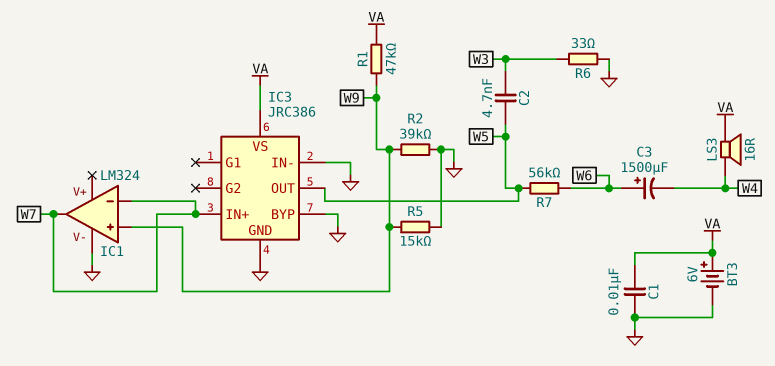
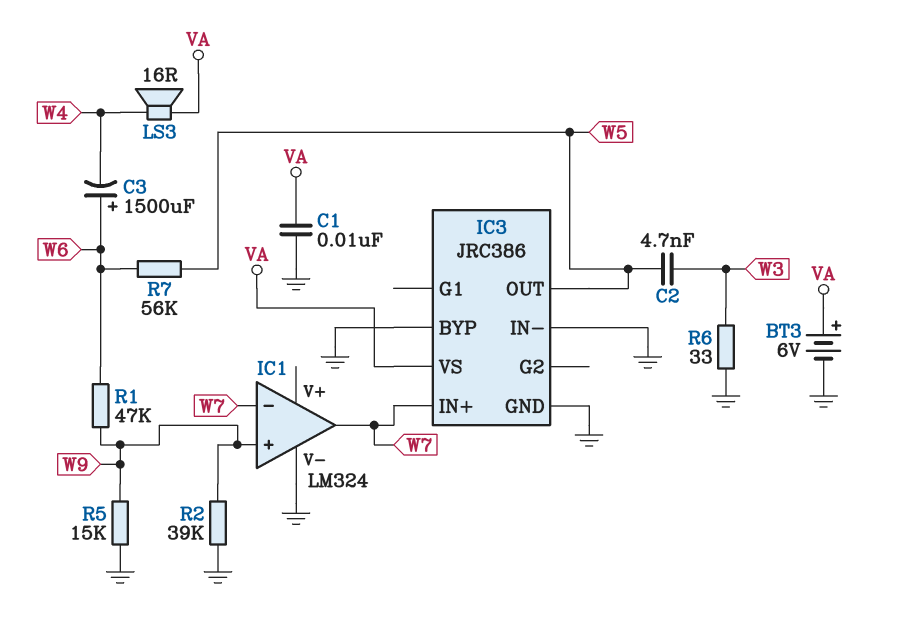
R1: 47k (VA, W9) -> 47k (W6, W9)

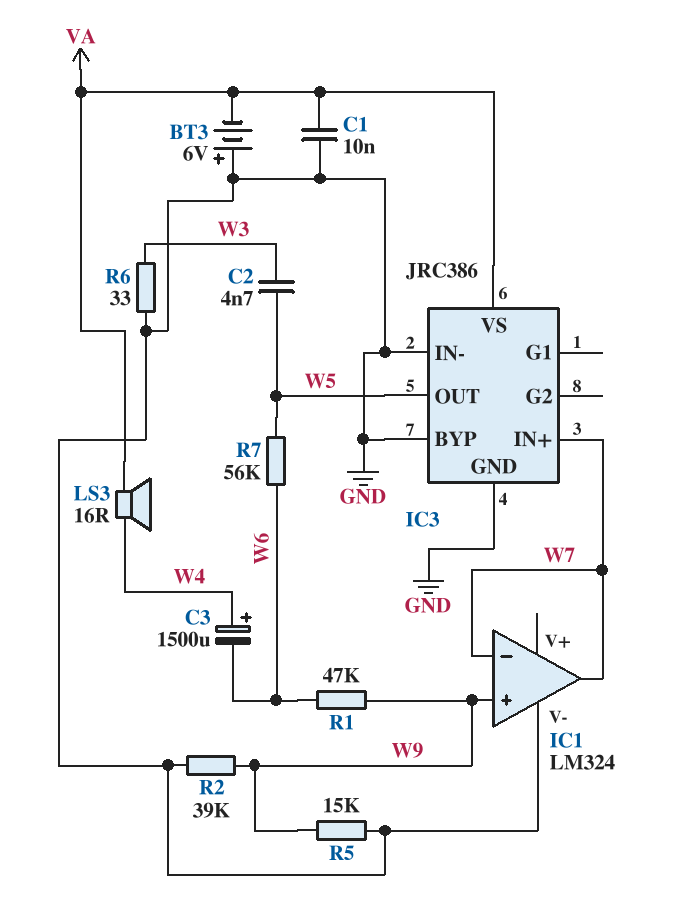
BT3: 6V (plus VA, minus GND) -> 6V (plus GND, minus VA)
C3: 1500uF (plus W6, minus W4) -> 1500uF (plus W4, minus W6)

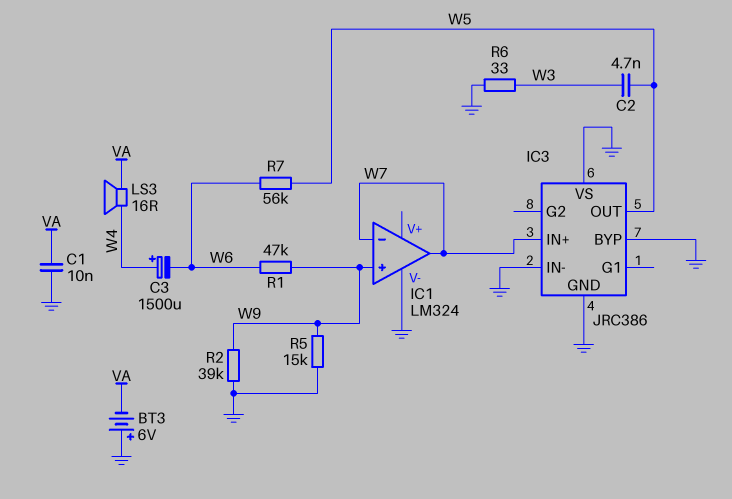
IC3 pin VS: VA -> GND

